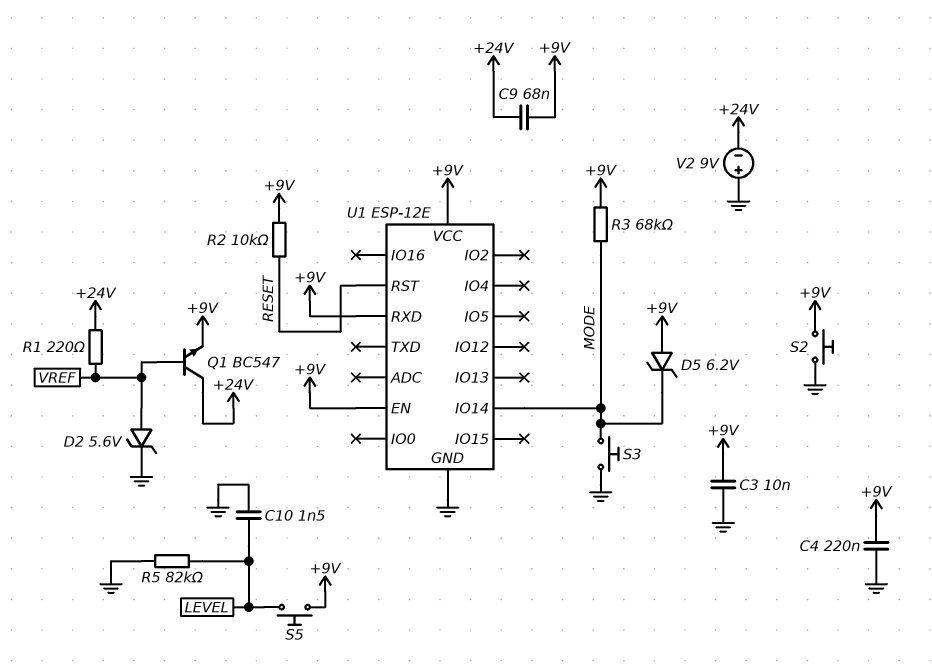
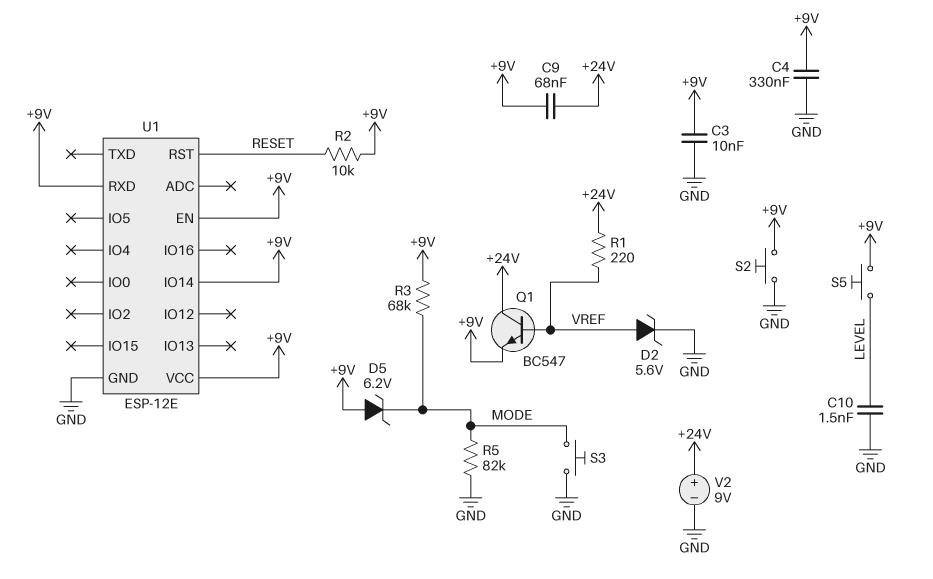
C4: 220nF (+9V, GND) -> 330nF (+9V, GND)
R5: 82k (GND, LEVEL) -> 82k (GND, MODE)
U1 pin IO14: MODE -> +9V
V2: 9V (plus GND, minus +24V) -> 9V (plus +24V, minus GND)

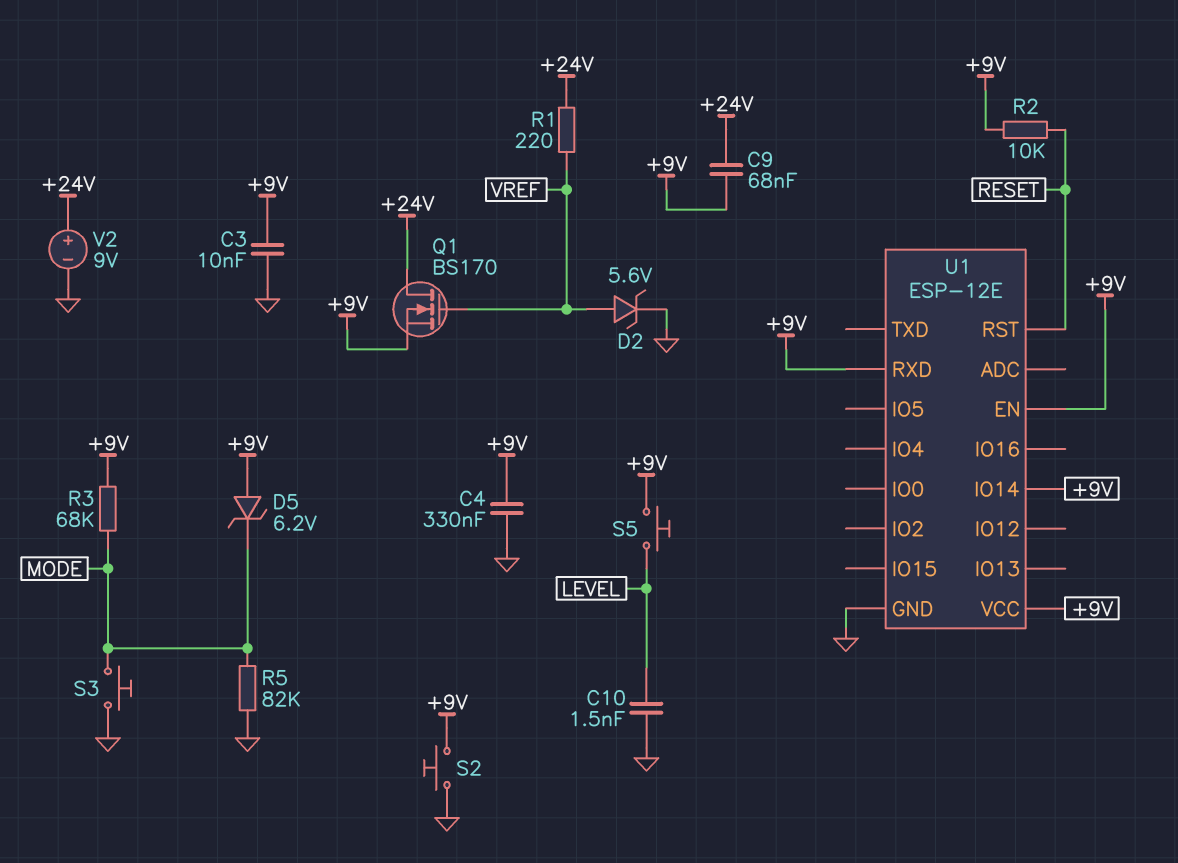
Q1: NPN BC547 (B VREF, C +24V, E +9V) -> NMOS BS170 (G VREF, D +24V, S +9V)

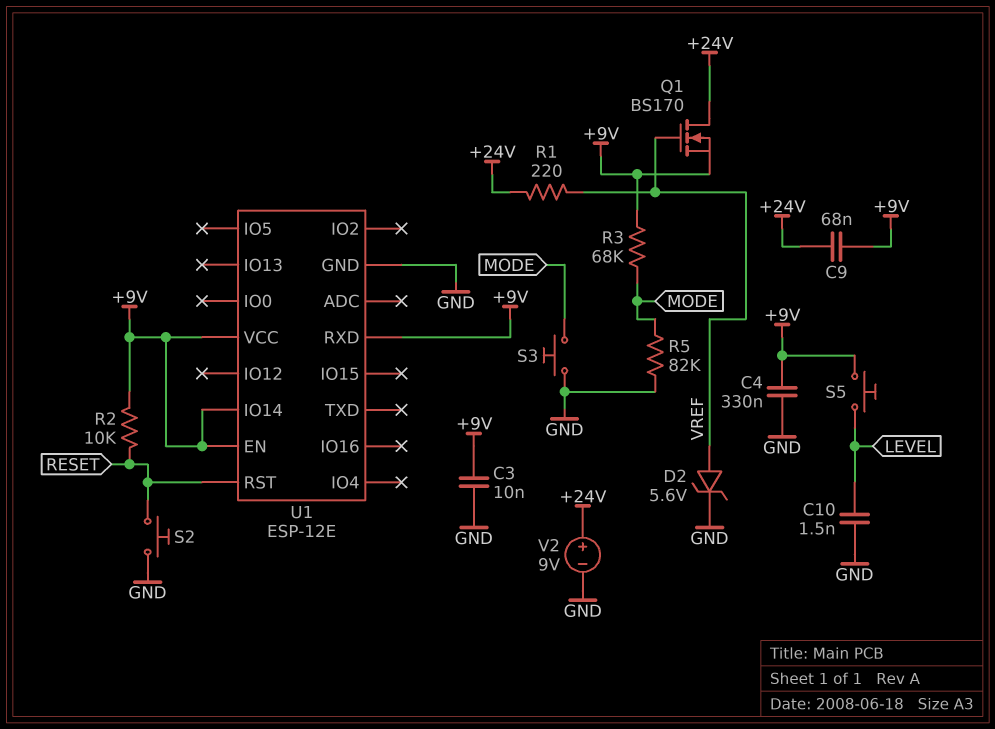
D5: zener 6.2V (A +9V, K MODE) -> none
S2: button (+9V, GND) -> button (GND, RESET)

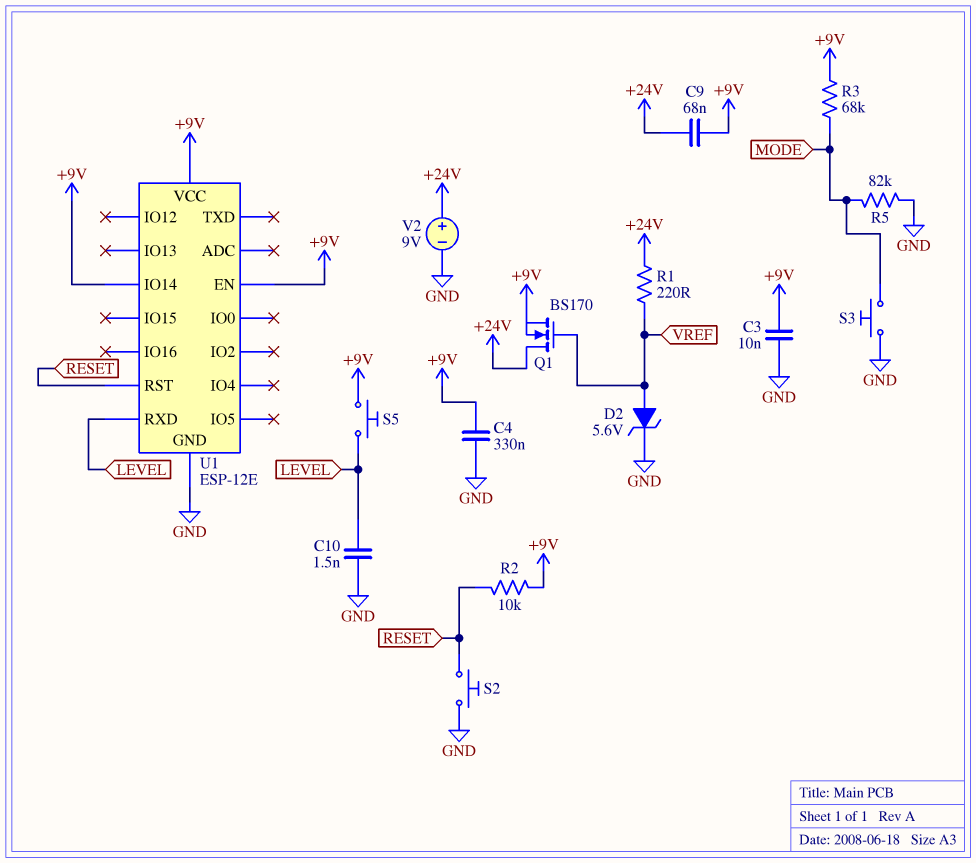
U1 pin RXD: +9V -> LEVEL

